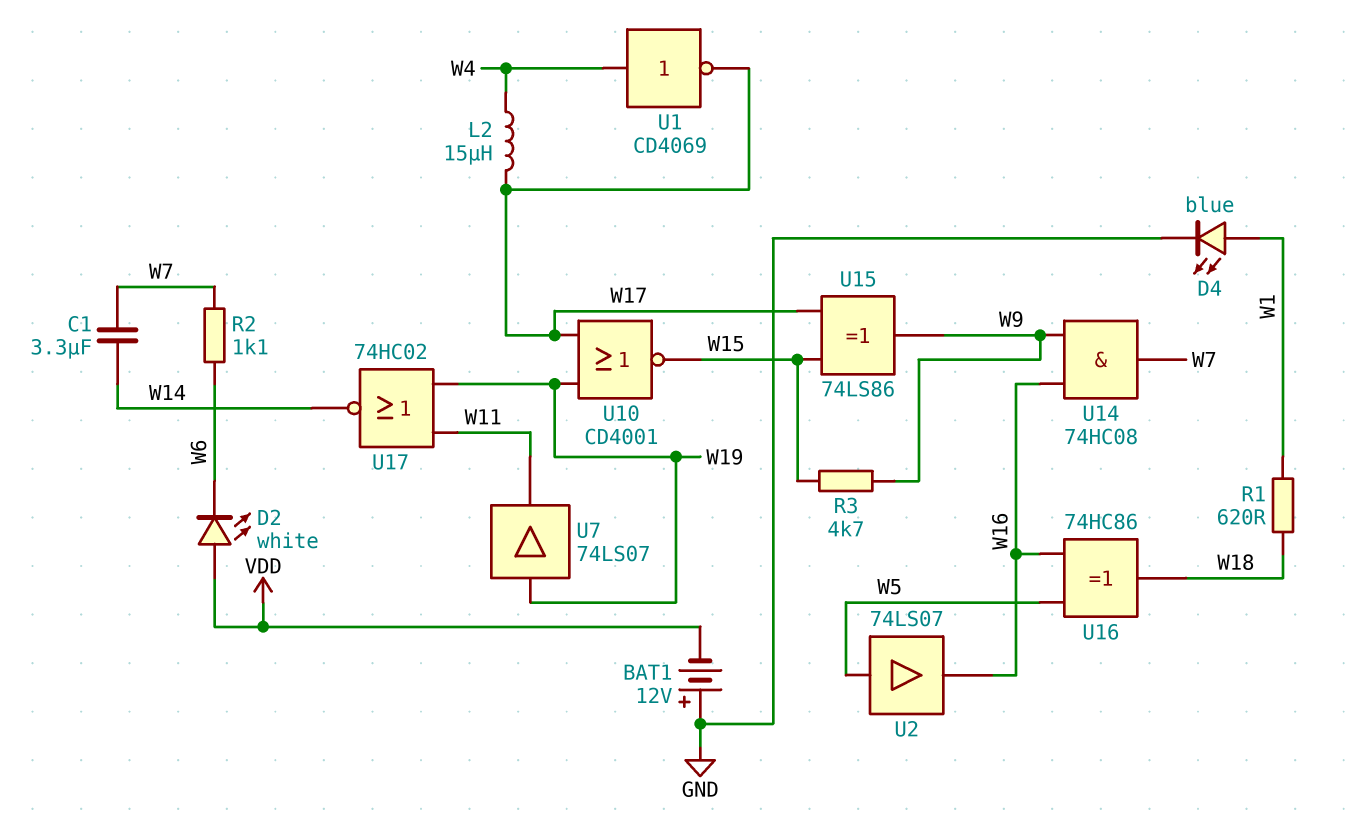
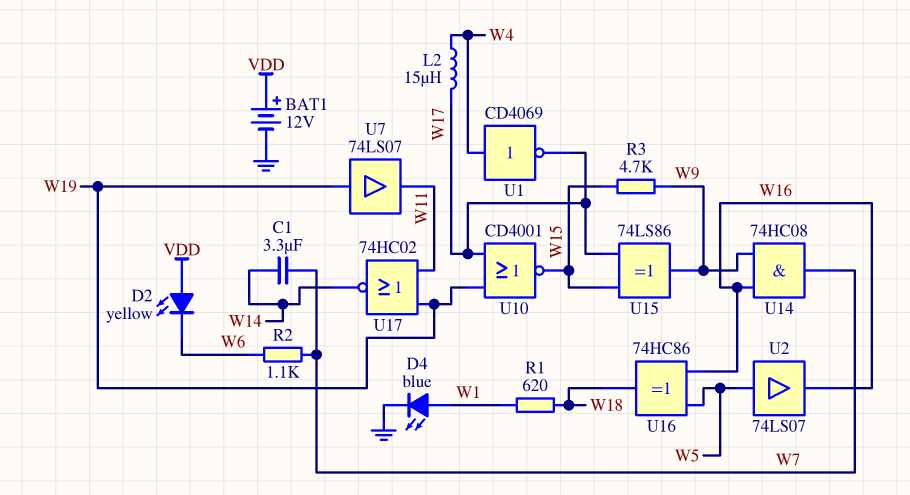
BAT1: 12V (plus GND, minus VDD) -> 12V (plus VDD, minus GND)
D2: LED white (A VDD, K W6) -> LED yellow (A VDD, K W6)

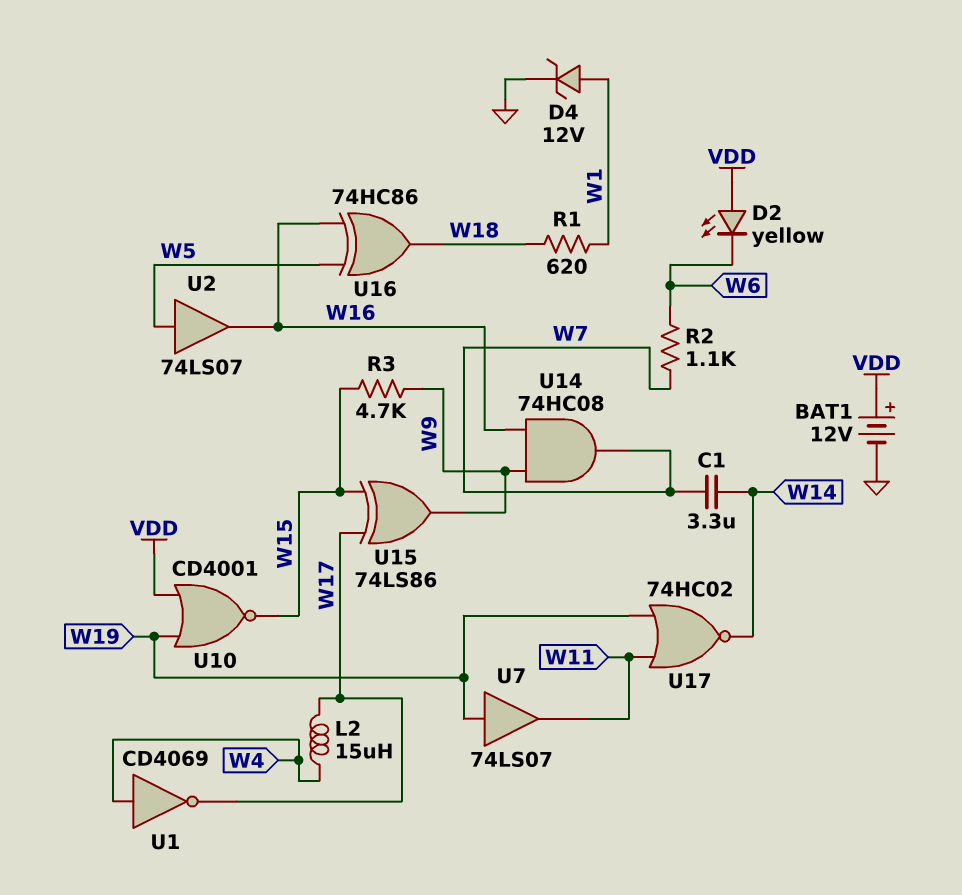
D4: LED blue (A W1, K GND) -> zener 12V (A W1, K GND)
U10: NOR CD4001 (in W17, in W19, out W15) -> NOR CD4001 (in VDD, in W19, out W15)

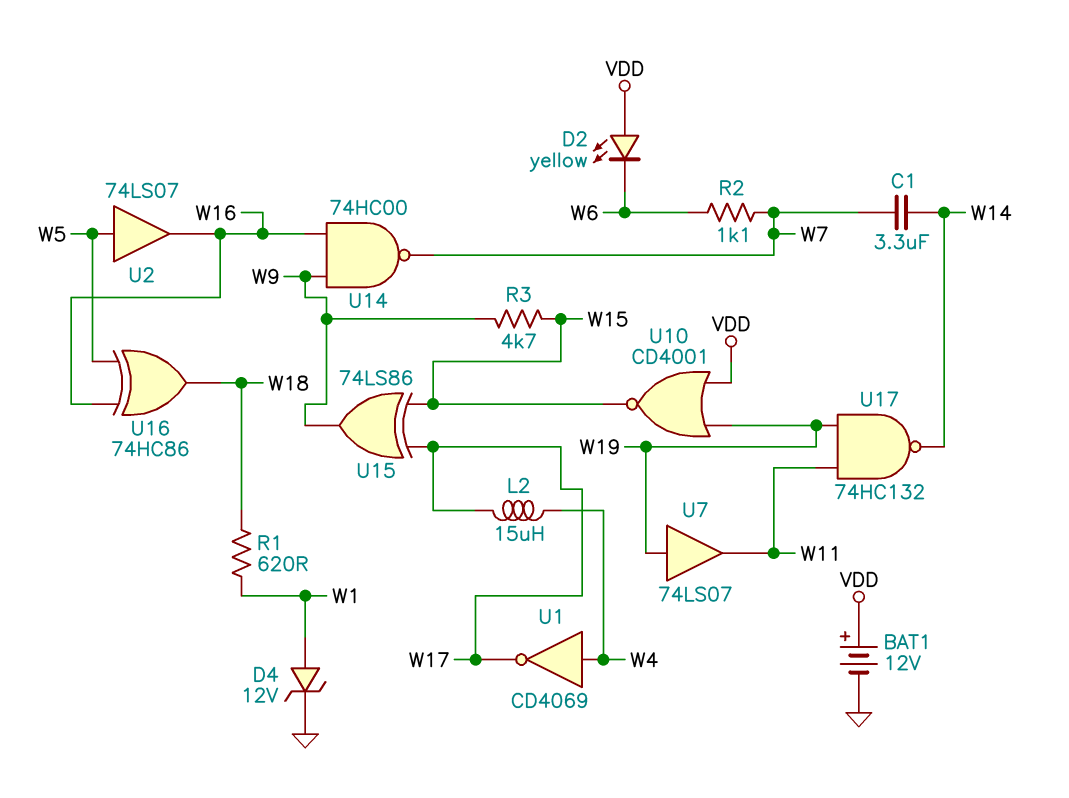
U14: AND 74HC08 (in W9, in W16, out W7) -> NAND 74HC00 (in W9, in W16, out W7)
U17: NOR 74HC02 (in W11, in W19, out W14) -> NAND 74HC132 (in W11, in W19, out W14)

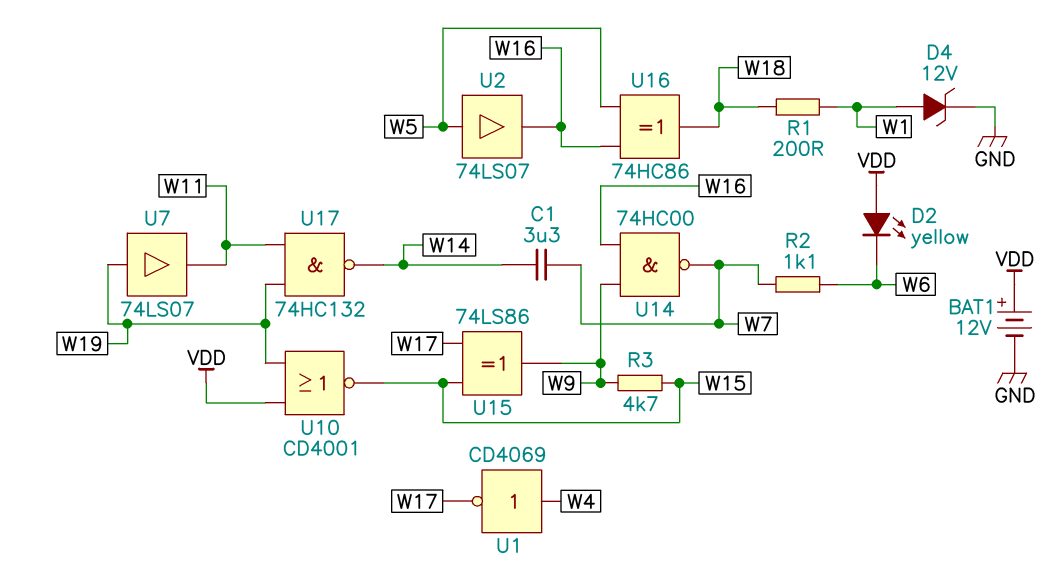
L2: 15uH (W4, W17) -> none
R1: 620 (W1, W18) -> 200 (W1, W18)

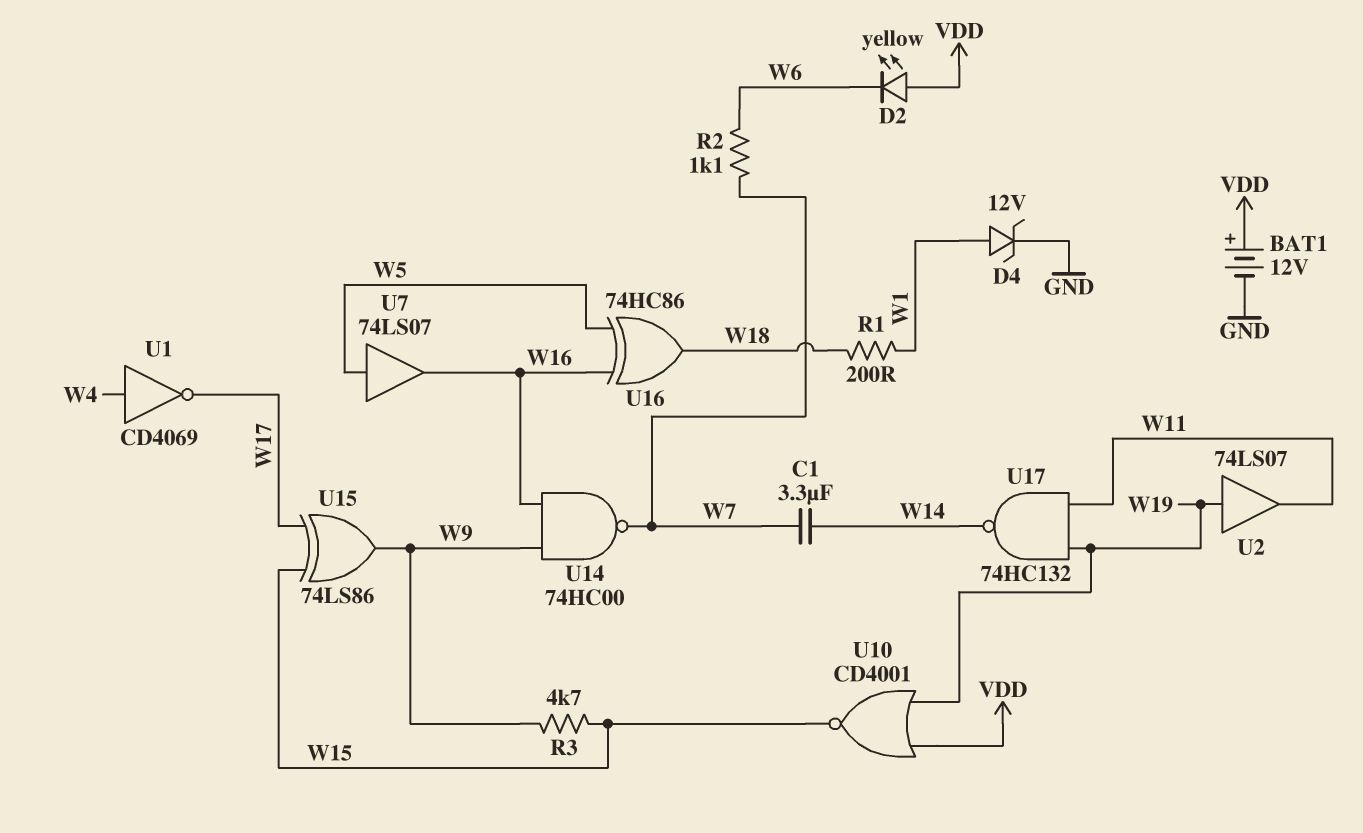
U2: buffer 74LS07 (in W5, out W16) -> buffer 74LS07 (in W19, out W11)
U7: buffer 74LS07 (in W19, out W11) -> buffer 74LS07 (in W5, out W16)

